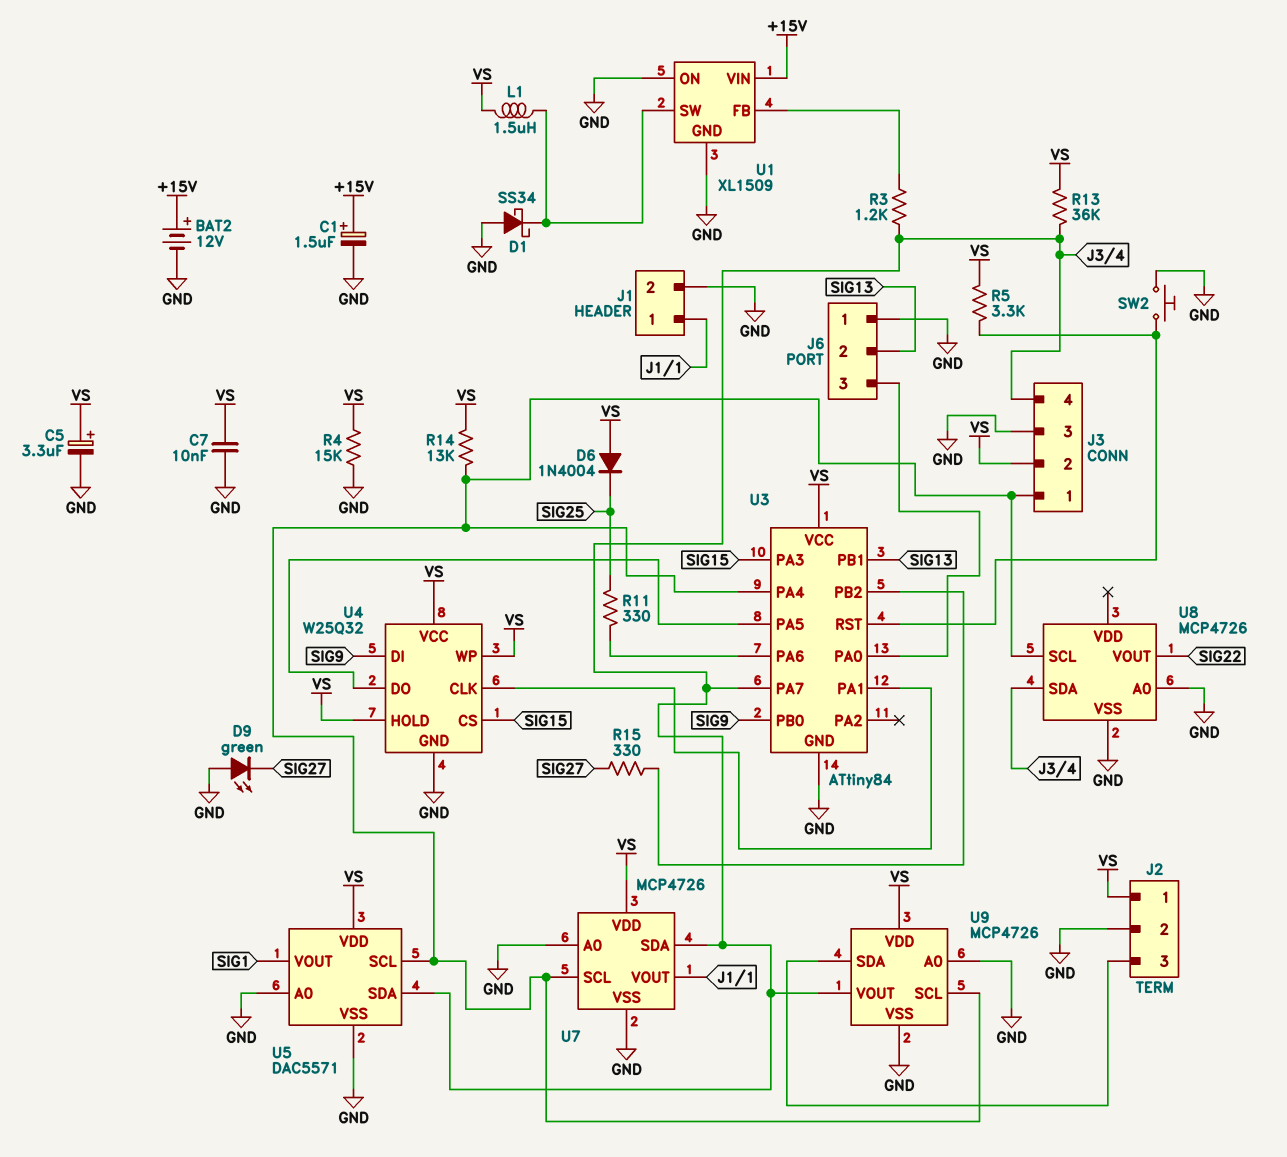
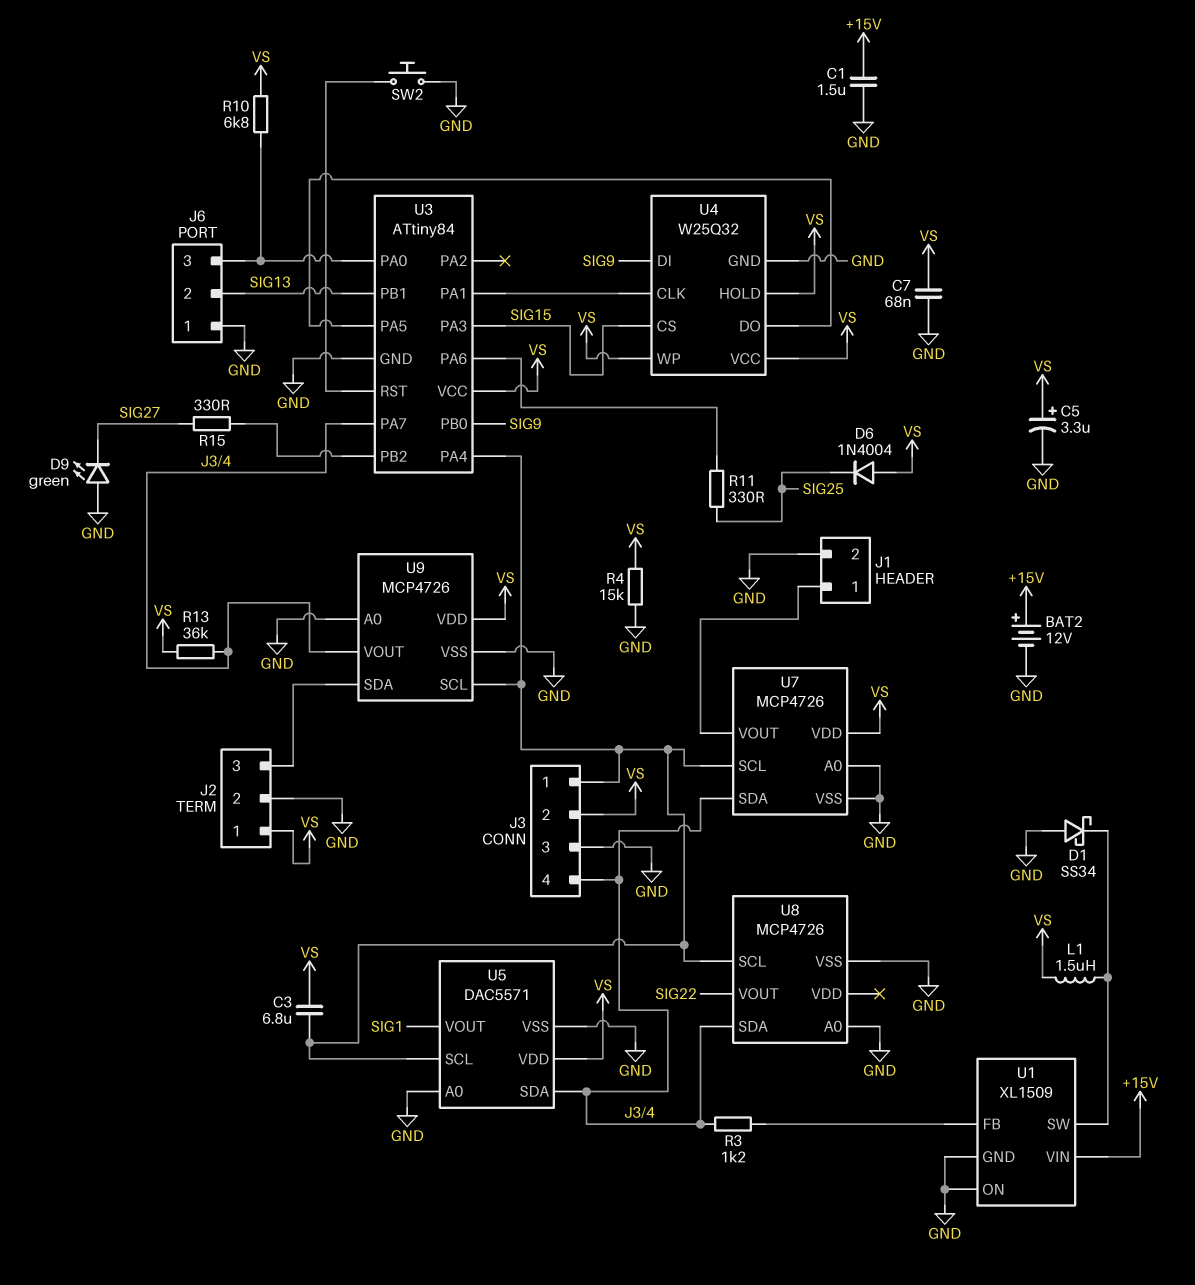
C1: 1.5uF (plus +15V, minus GND) -> 1.5uF (+15V, GND)
C3: none -> 6.8uF (J3/1, VS)
C7: 10nF (GND, VS) -> 68nF (GND, VS)
R5: 3.3k (U3/RST, VS) -> none
R10: none -> 6.8k (J6/3, VS)
R14: 13k (J3/1, VS) -> none

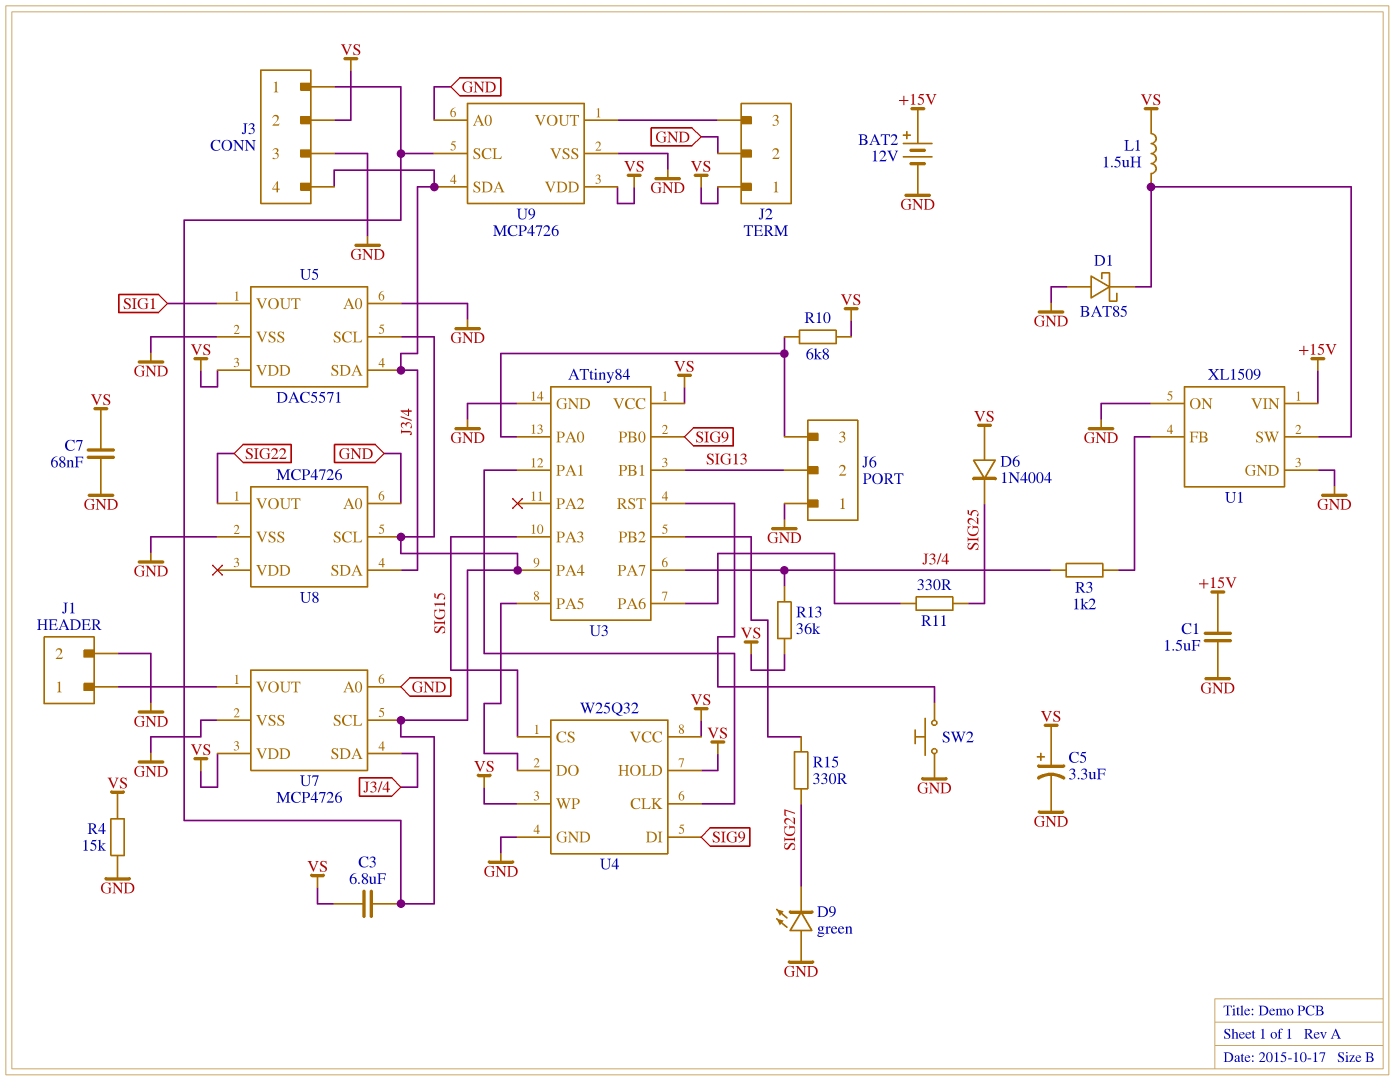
D1: schottky SS34 (A GND, K U1/SW) -> schottky BAT85 (A GND, K U1/SW)
U9 pin SDA: J2/3 -> J3/4
U9 pin VOUT: J3/4 -> J2/3

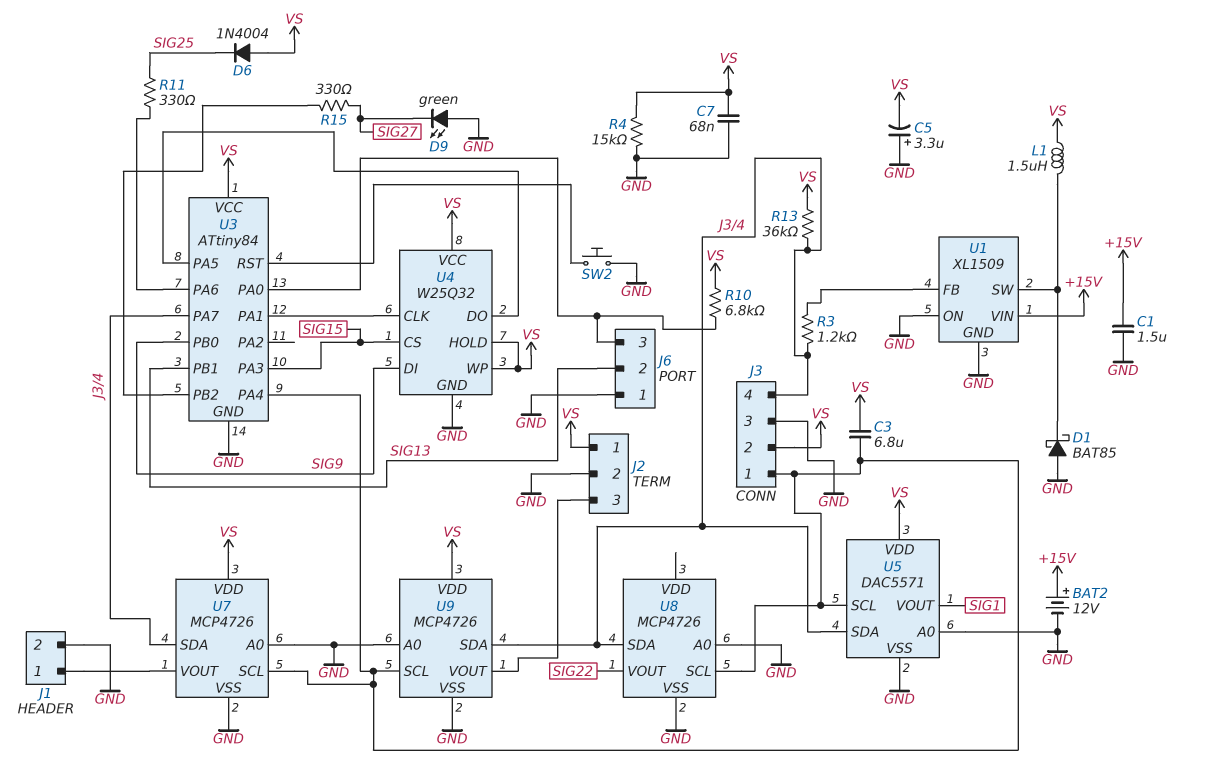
C5: 3.3uF (plus VS, minus GND) -> 3.3uF (plus GND, minus VS)

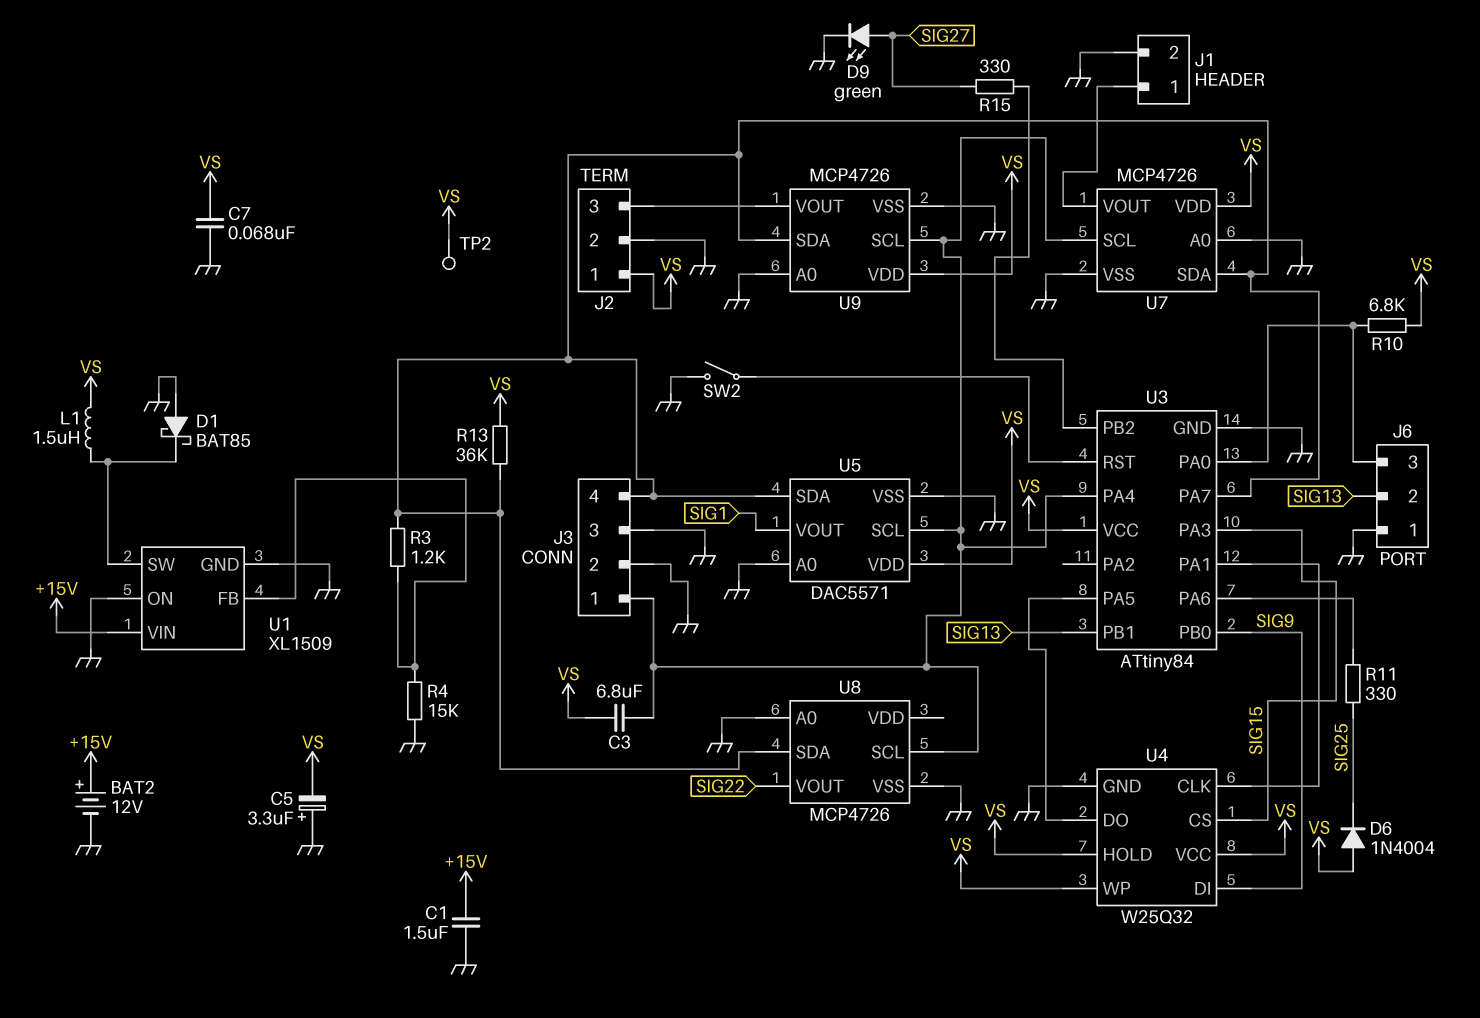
D9: LED green (A GND, K SIG27) -> LED green (A SIG27, K GND)
J3 pin 2: VS -> GND
R4: 15k (GND, VS) -> 15k (GND, U1/FB)
SW2: button (GND, U3/RST) -> switch (GND, U3/RST)
TP2: none -> test point (VS)

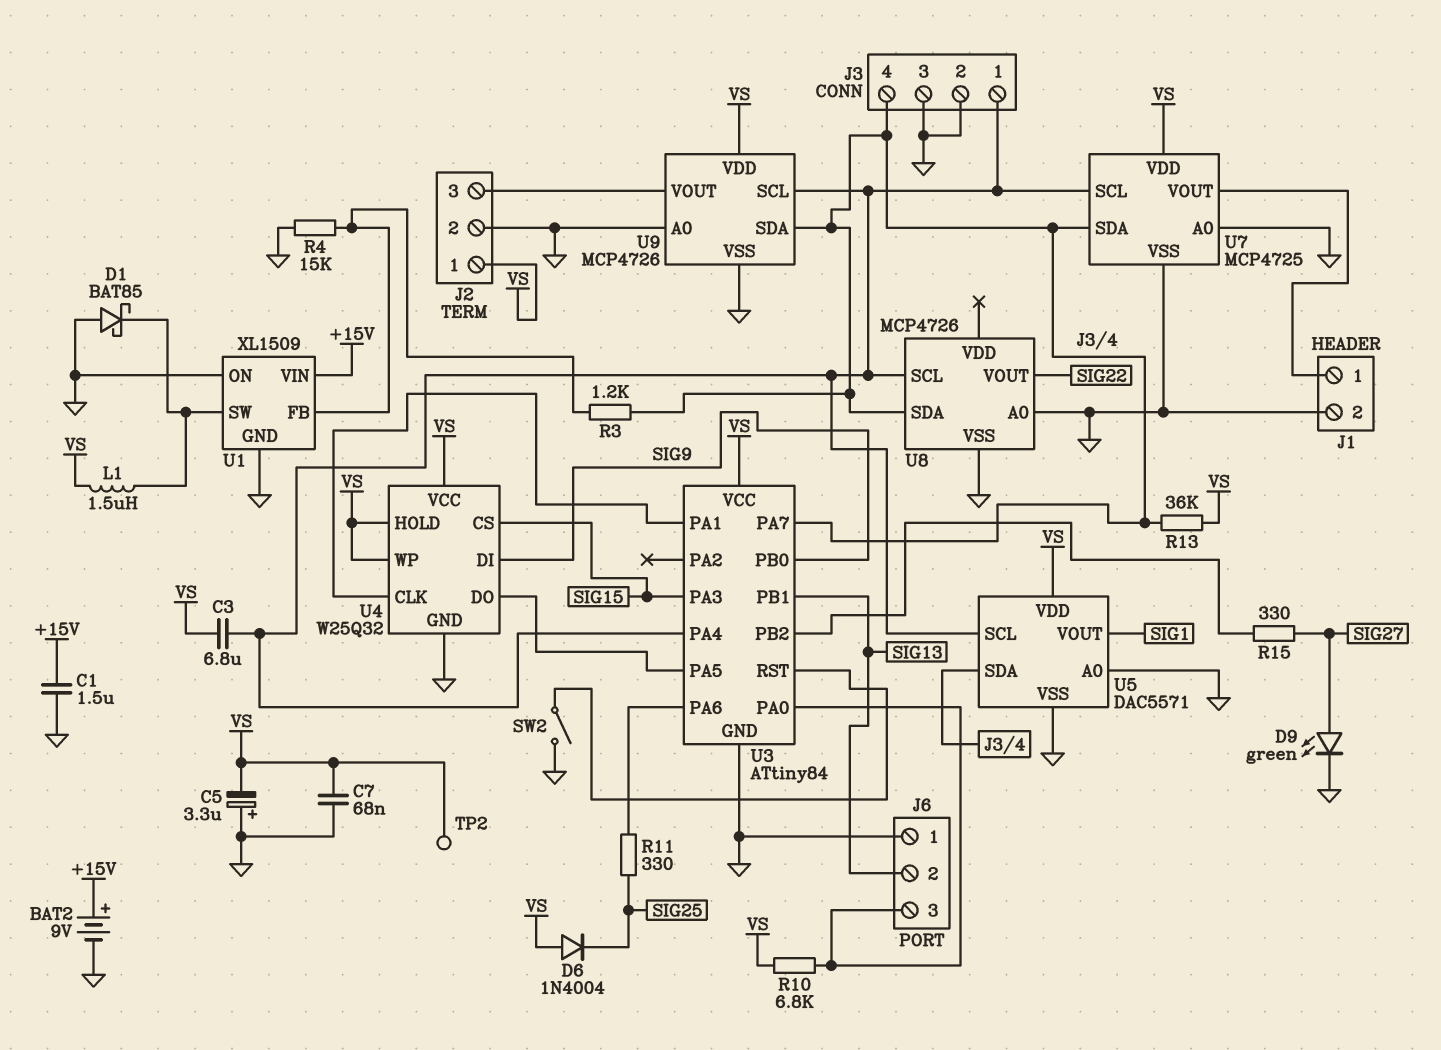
BAT2: 12V (plus +15V, minus GND) -> 9V (plus +15V, minus GND)
U7: MCP4726 -> MCP4725

